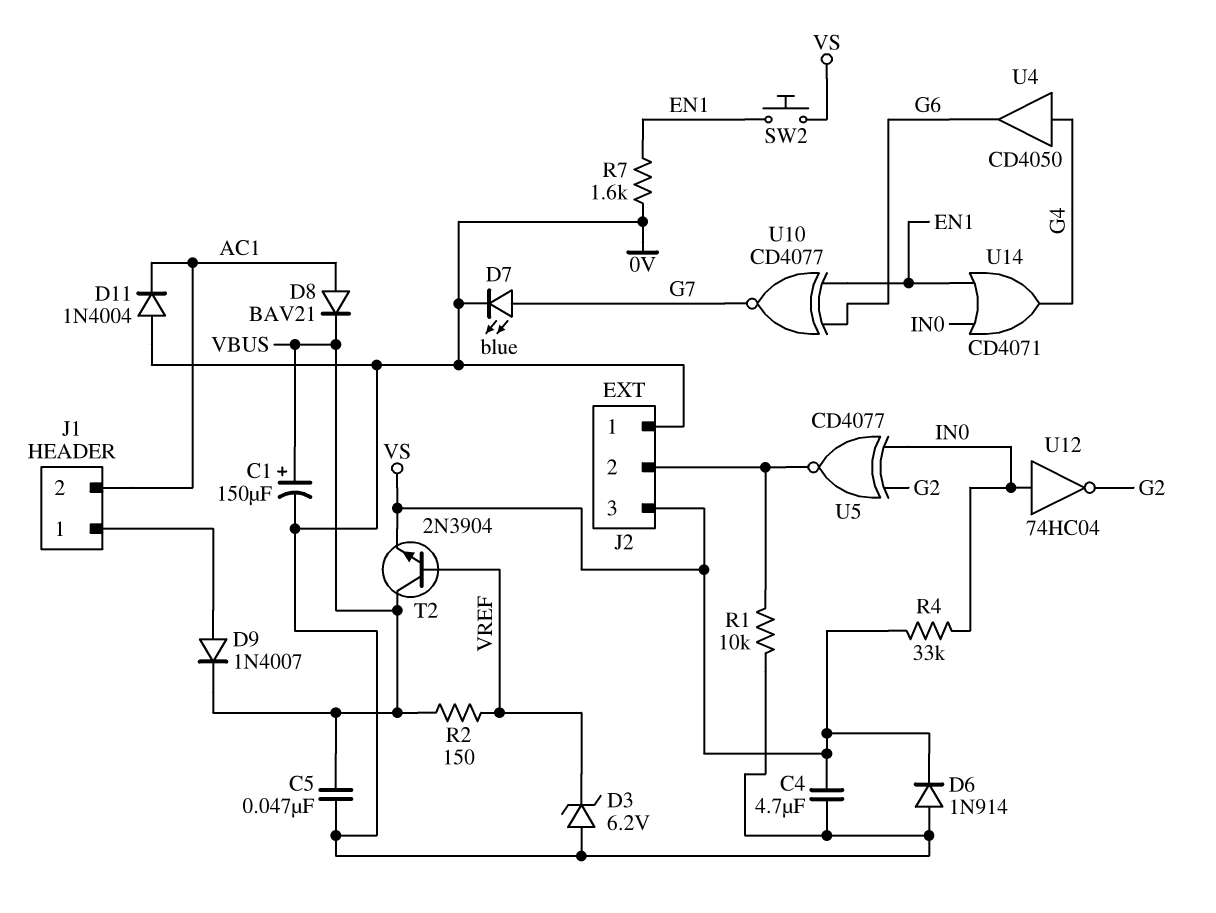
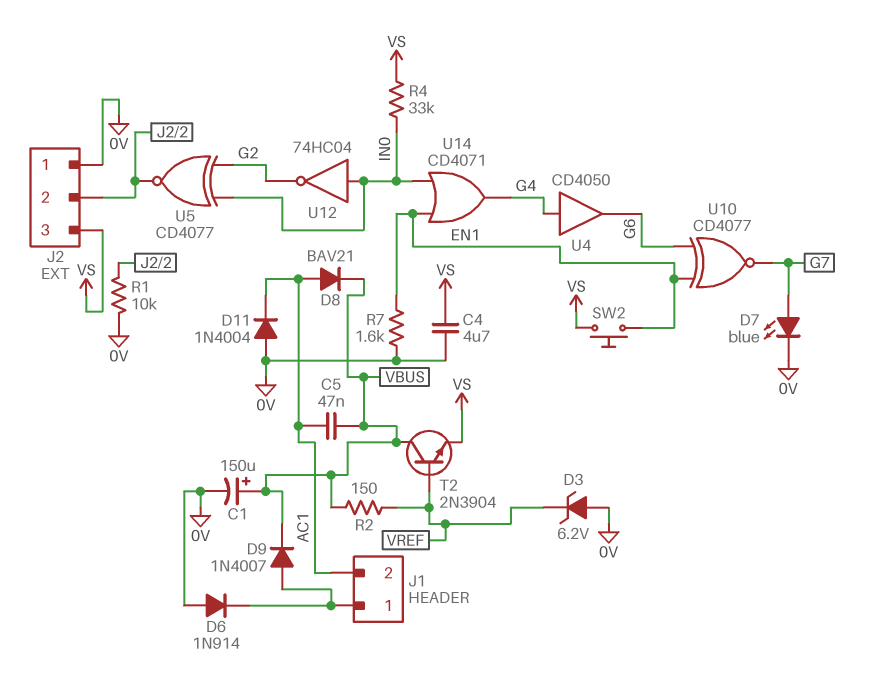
C5: 47nF (0V, VBUS) -> 47nF (AC1, VBUS)
D6: diode 1N914 (A 0V, K VS) -> diode 1N914 (A 0V, K J1/1)

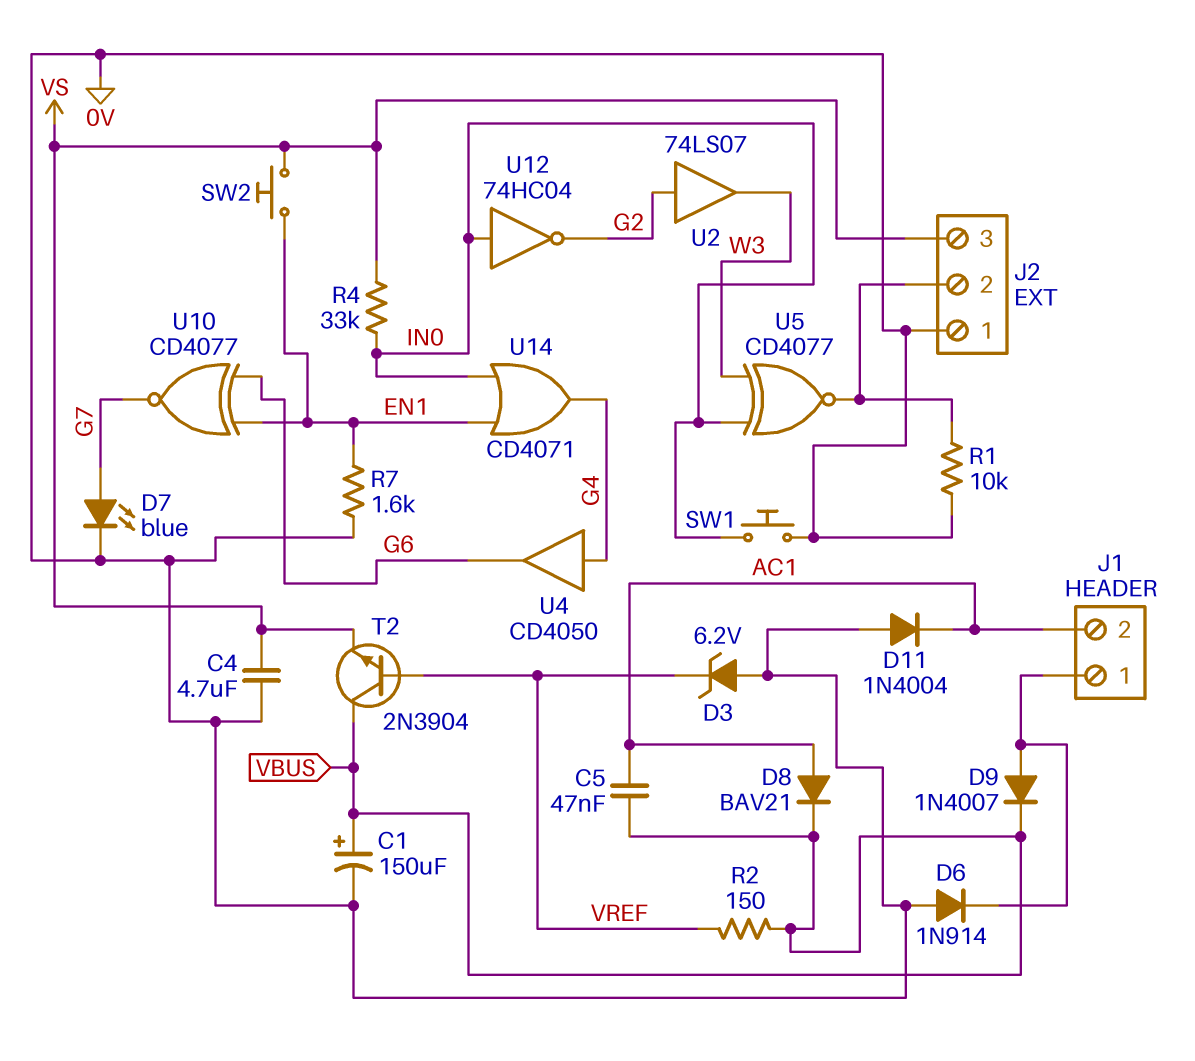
SW1: none -> button (0V, IN0)
U2: none -> buffer 74LS07 (in G2, out W3)
U5: XNOR CD4077 (in G2, in IN0, out J2/2) -> XNOR CD4077 (in IN0, in W3, out J2/2)

